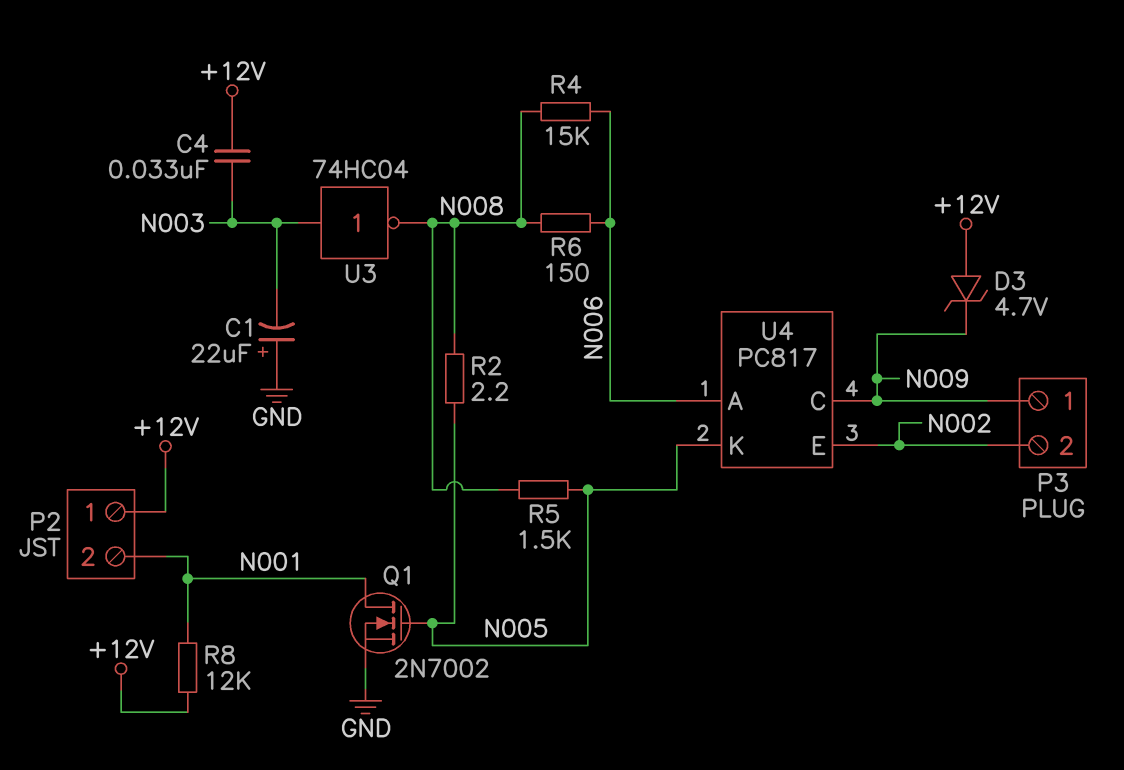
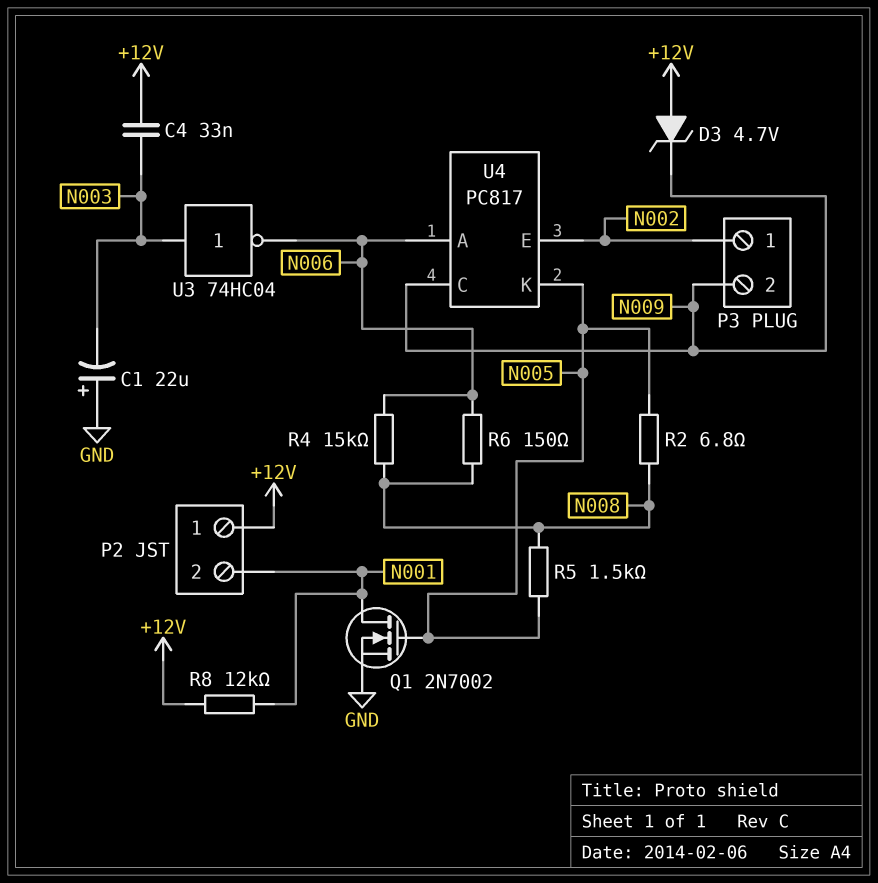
P3 pin 1: N009 -> N002
P3 pin 2: N002 -> N009
R2: 2.2 (N005, N008) -> 6.8 (N005, N008)
U3: NOT 74HC04 (in N003, out N008) -> NOT 74HC04 (in N003, out N006)

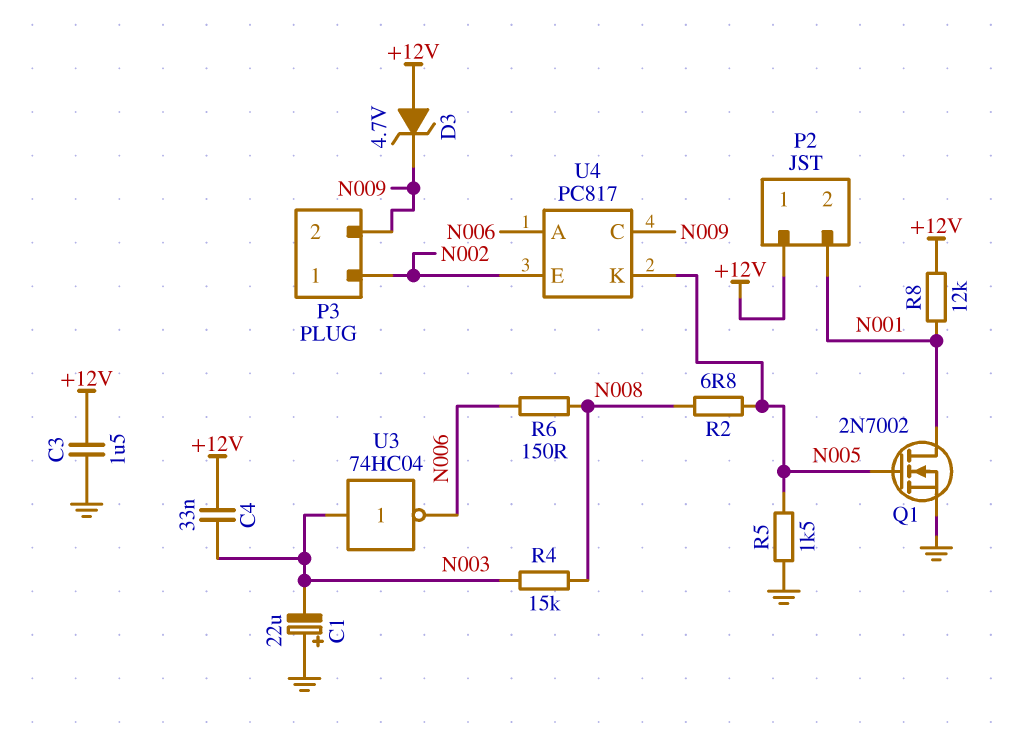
C3: none -> 1.5uF (+12V, GND)
R4: 15k (N006, N008) -> 15k (N003, N008)
R5: 1.5k (N005, N008) -> 1.5k (GND, N005)

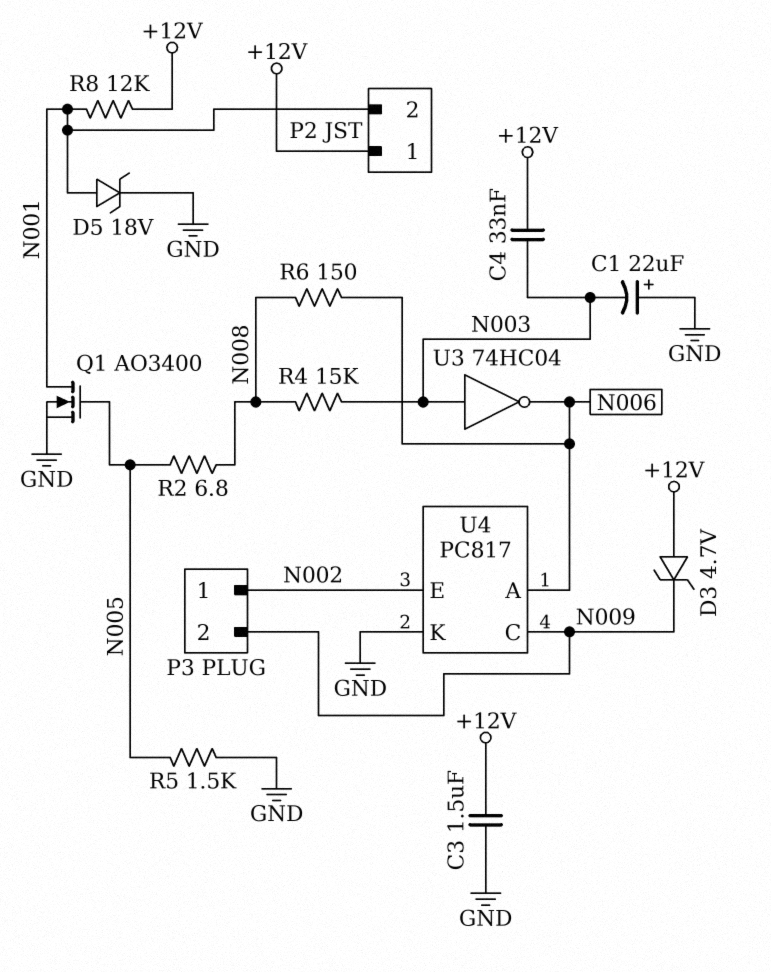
D5: none -> zener 18V (A N001, K GND)
Q1: NMOS 2N7002 (G N005, D N001, S GND) -> NMOS AO3400 (G N005, D N001, S GND)
U4 pin K: N005 -> GND

